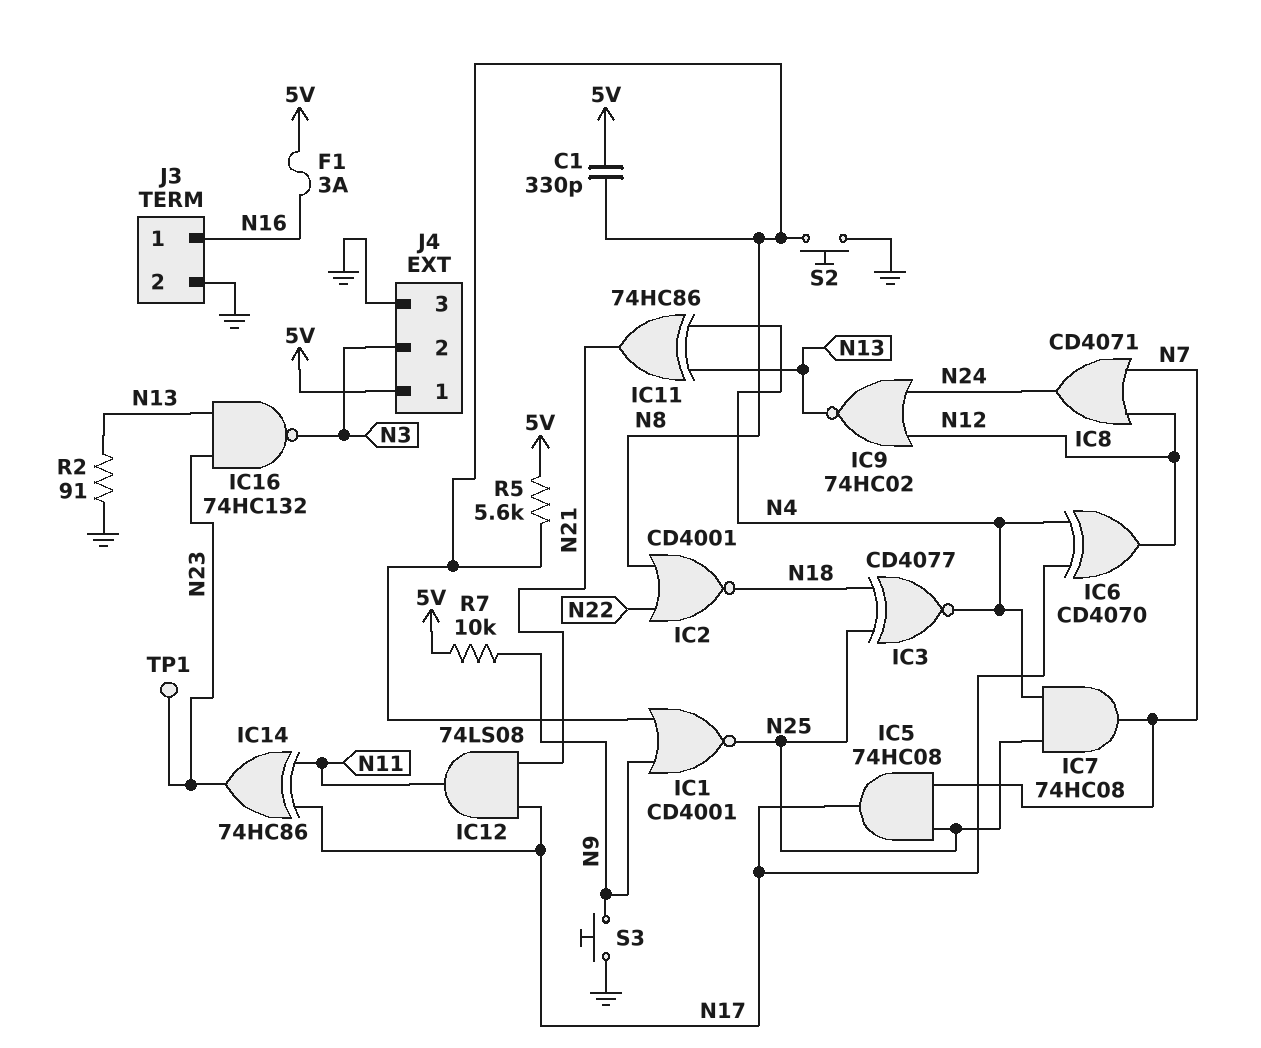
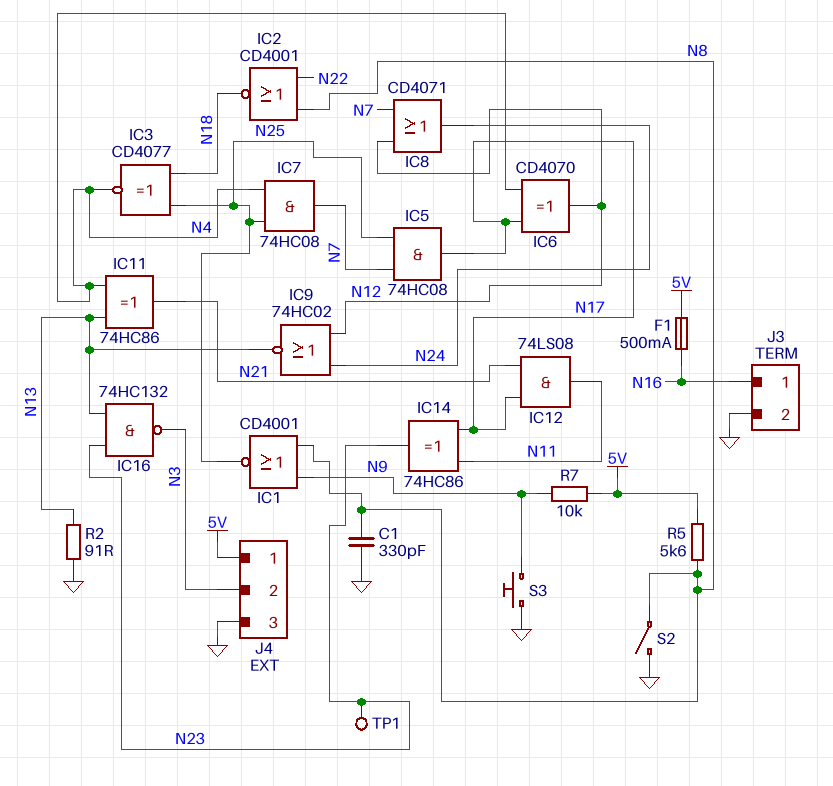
C1: 330pF (5V, N8) -> 330pF (GND, N8)
F1: 3A (5V, N16) -> 500mA (5V, N16)
S2: button (GND, N8) -> switch (GND, N8)

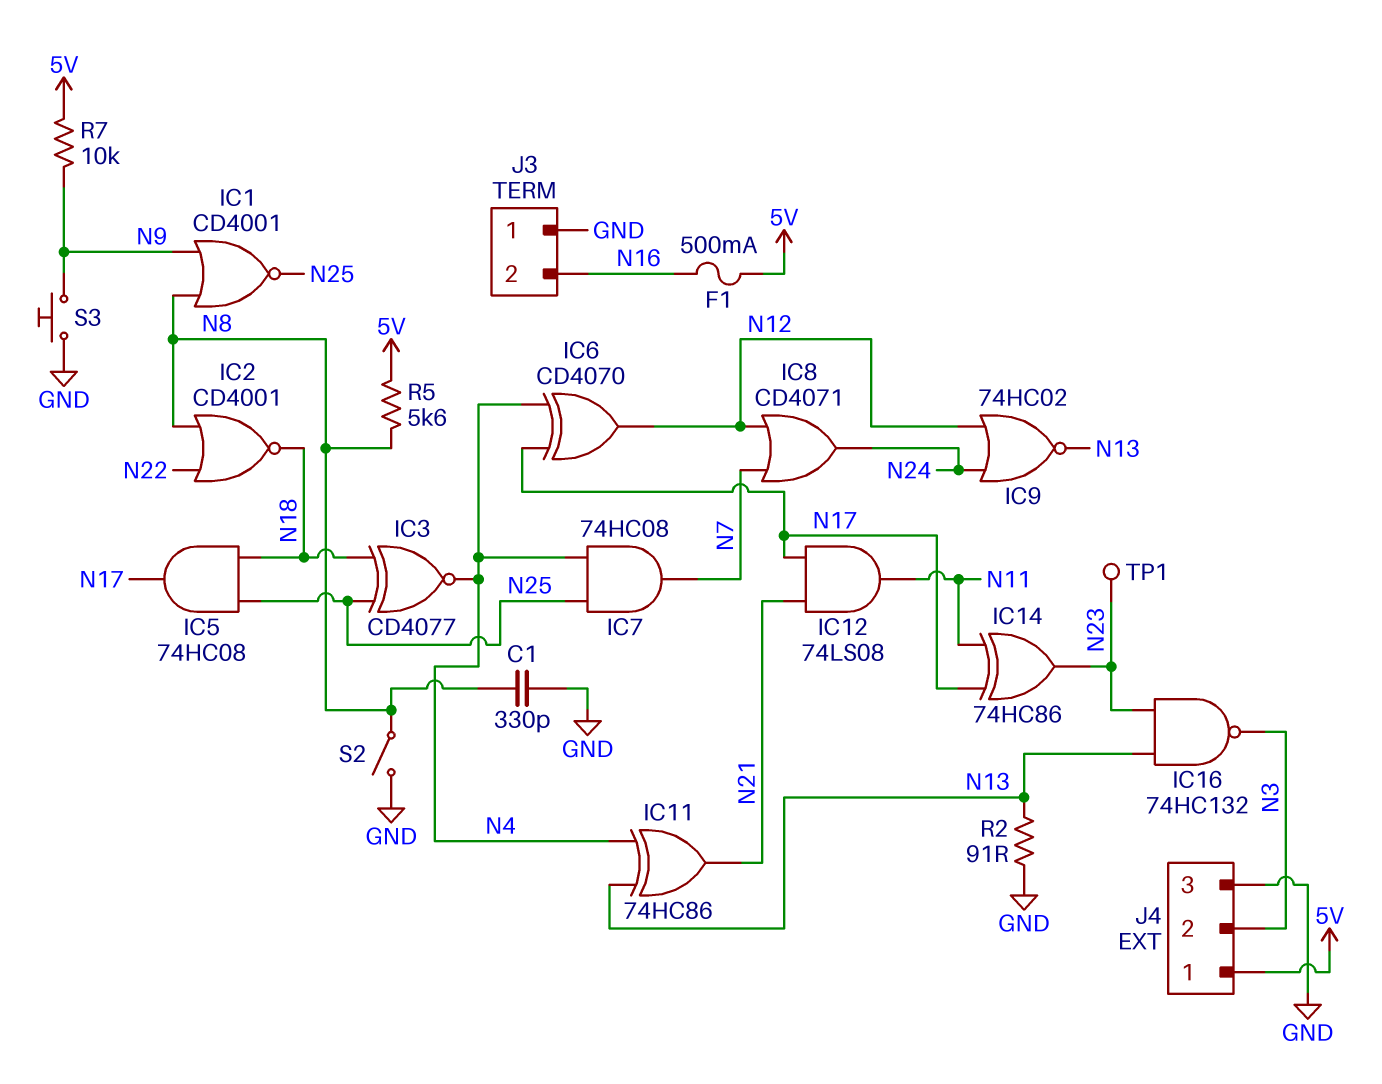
IC5: AND 74HC08 (in N7, in N25, out N17) -> AND 74HC08 (in N18, in N25, out N17)
J3 pin 1: N16 -> GND
J3 pin 2: GND -> N16

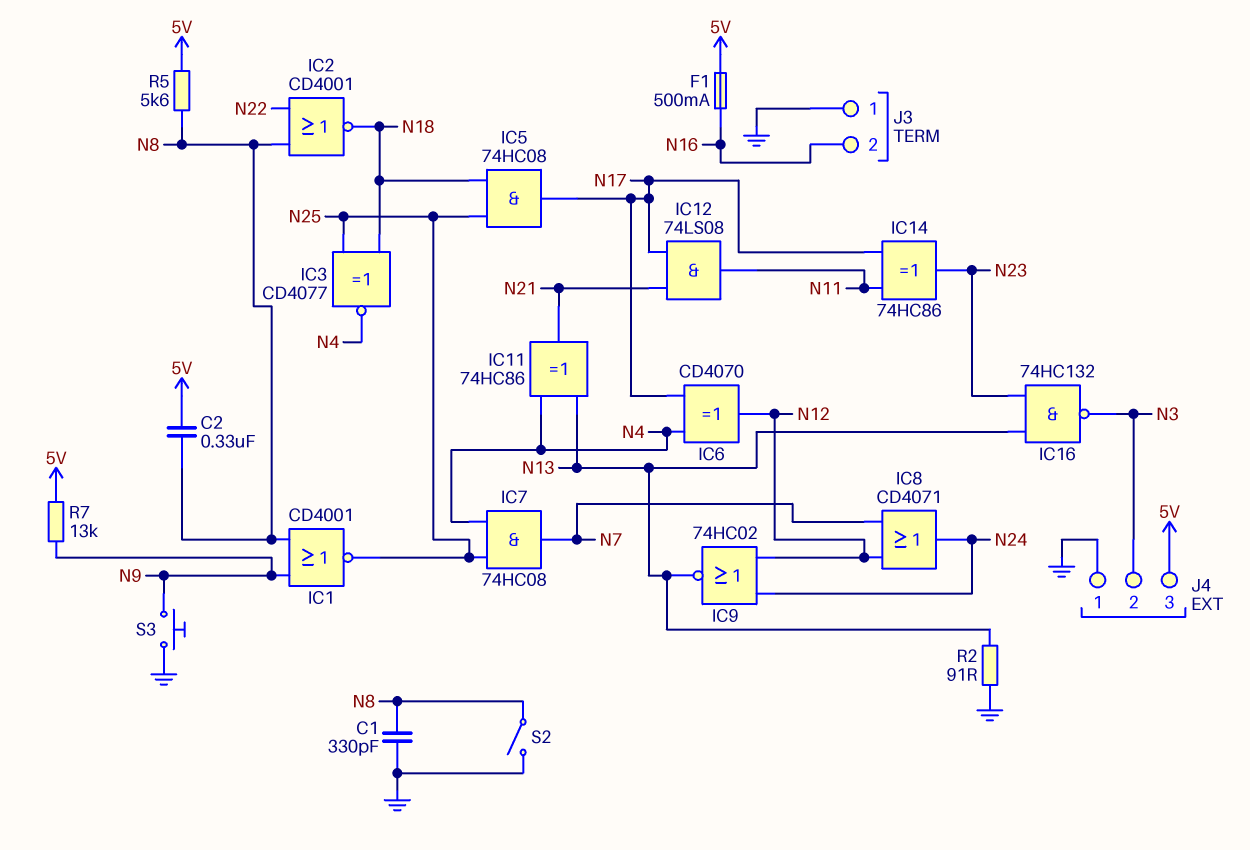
C2: none -> 330nF (5V, N8)
J4 pin 1: 5V -> GND
J4 pin 3: GND -> 5V
R7: 10k (5V, N9) -> 13k (5V, N9)
TP1: test point (N23) -> none

